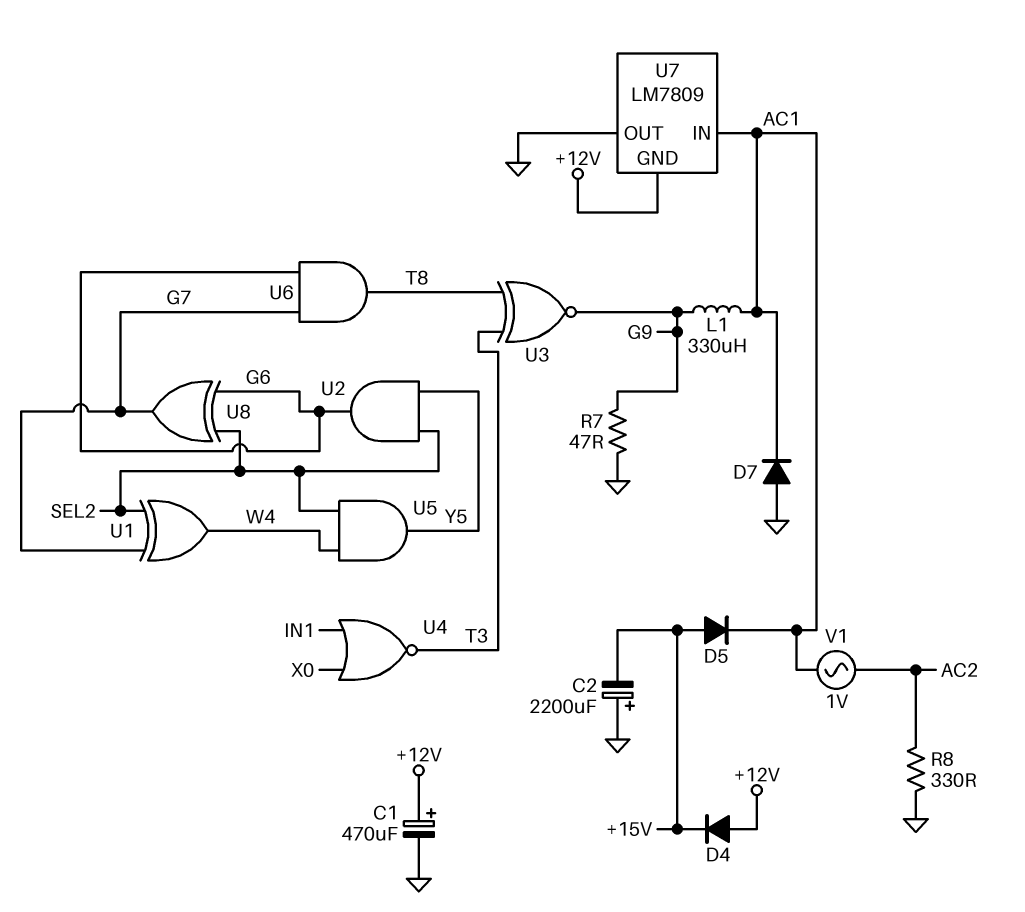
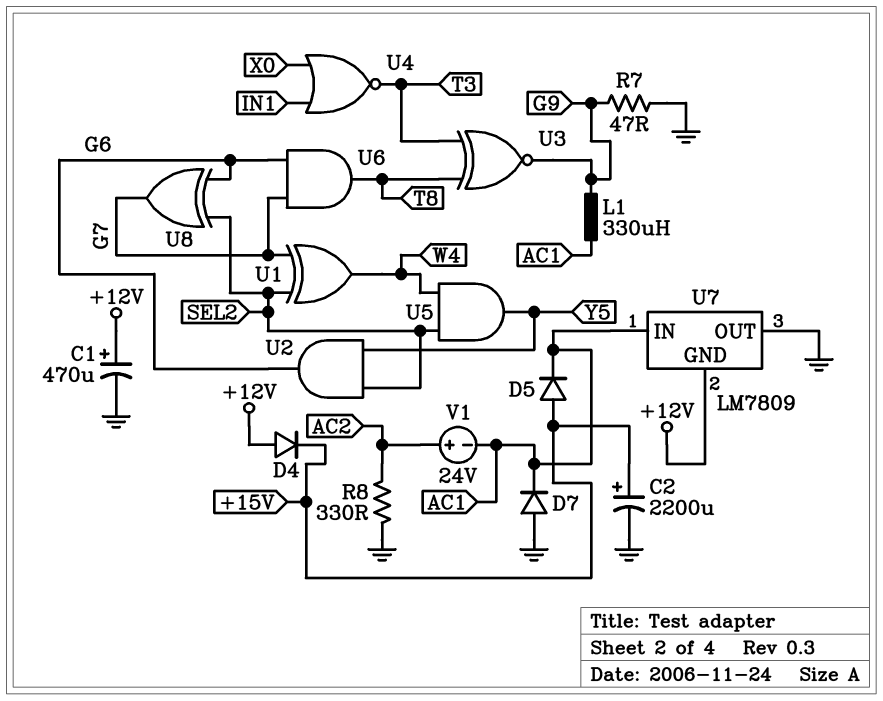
C2: 2200uF (plus GND, minus +15V) -> 2200uF (plus +15V, minus GND)
V1: AC 1V (AC1, AC2) -> 24V (plus AC2, minus AC1)

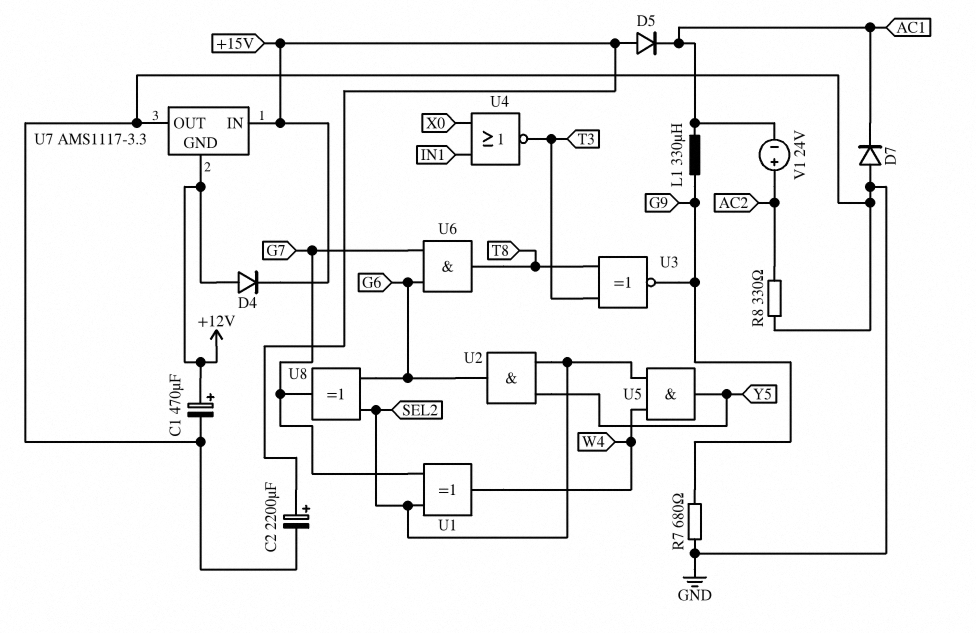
R7: 47 (G9, GND) -> 680 (G9, GND)
U7: LM7809 -> AMS1117-3.3
U7 pin IN: AC1 -> +15V

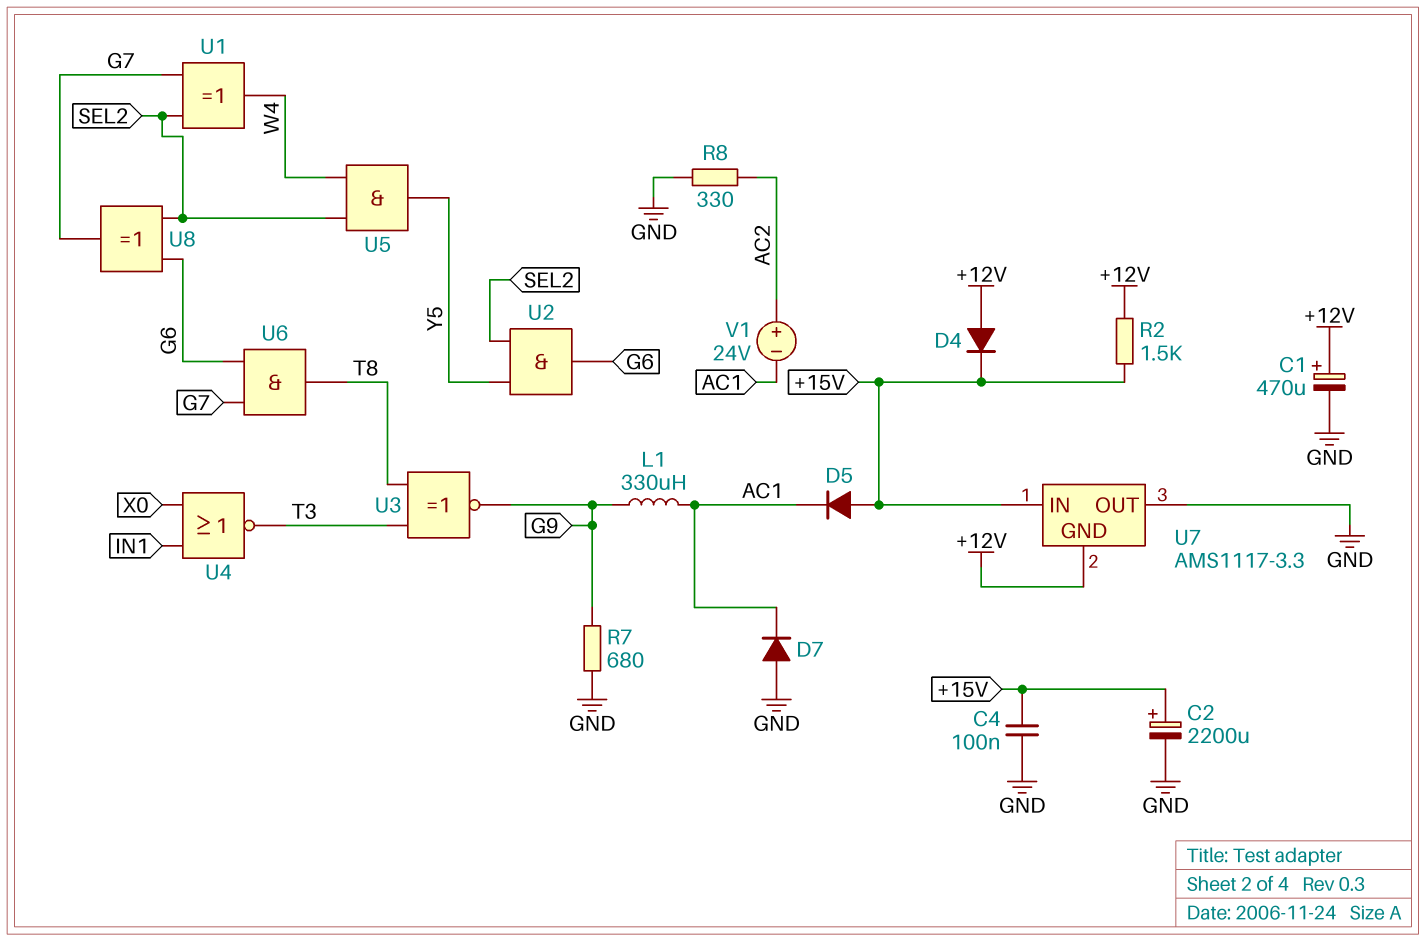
C4: none -> 100nF (+15V, GND)
R2: none -> 1.5k (+12V, +15V)

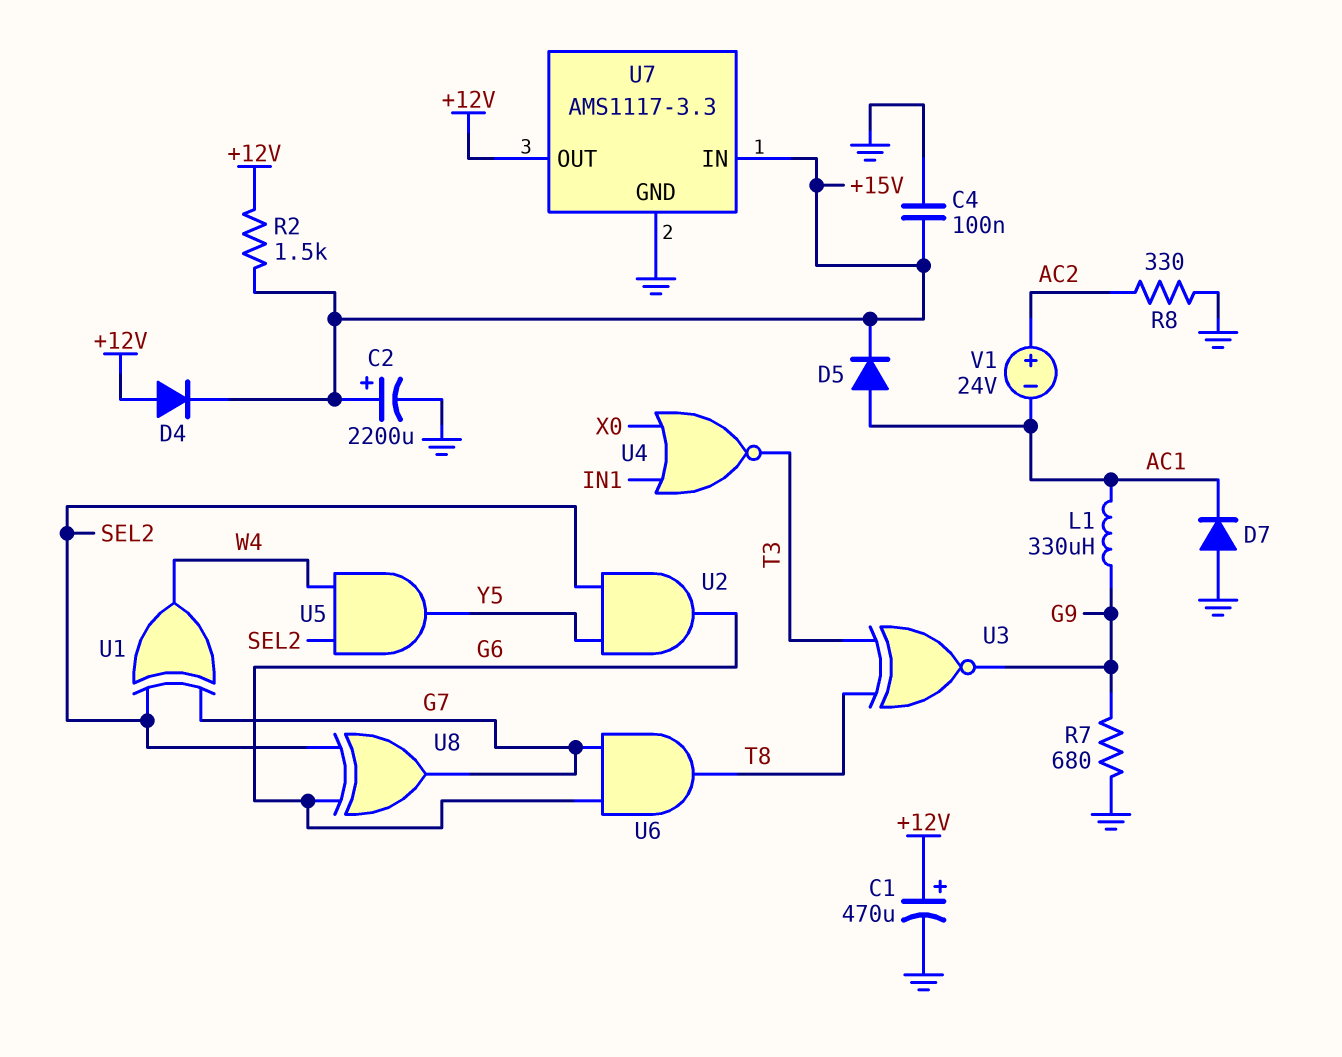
D5: diode (A +15V, K AC1) -> diode (A AC1, K +15V)
U7 pin GND: +12V -> GND
U7 pin OUT: GND -> +12V

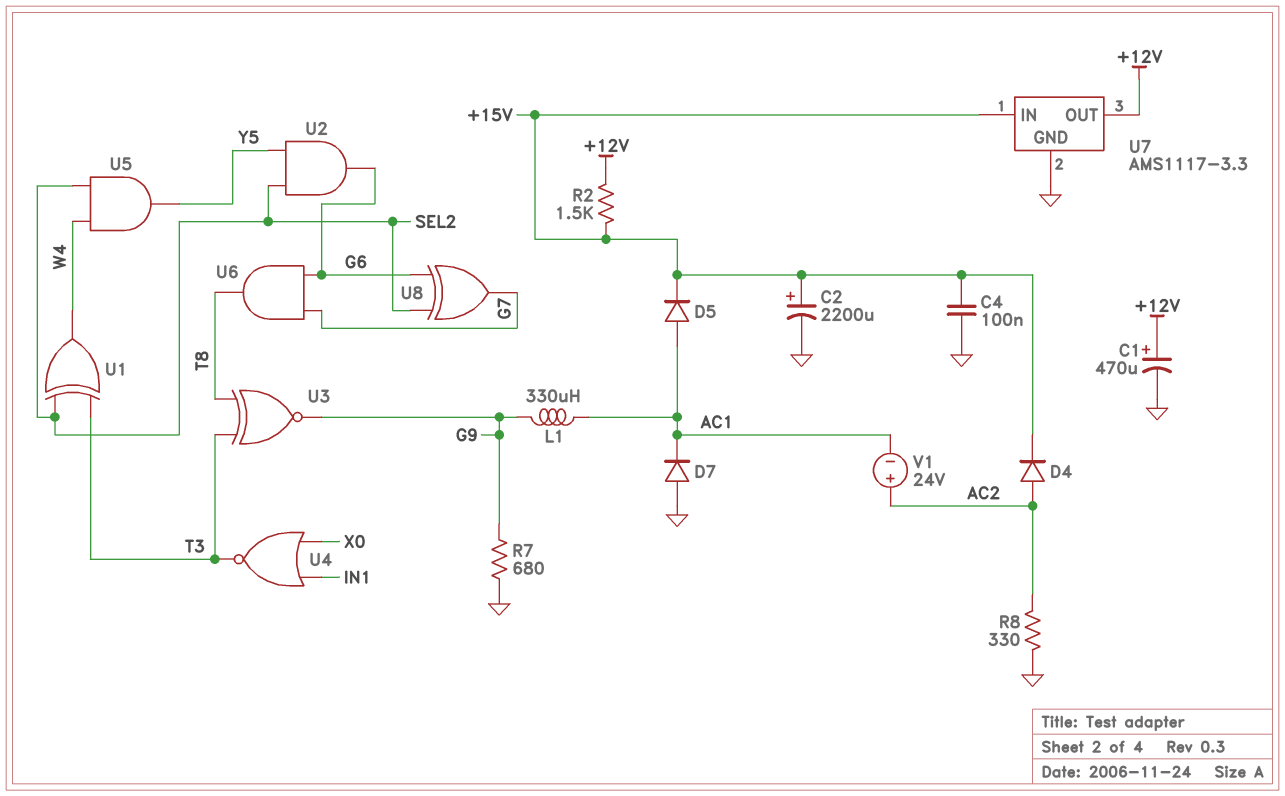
D4: diode (A +12V, K +15V) -> diode (A AC2, K +15V)
U1: XOR (in G7, in SEL2, out W4) -> XOR (in SEL2, in T3, out W4)

